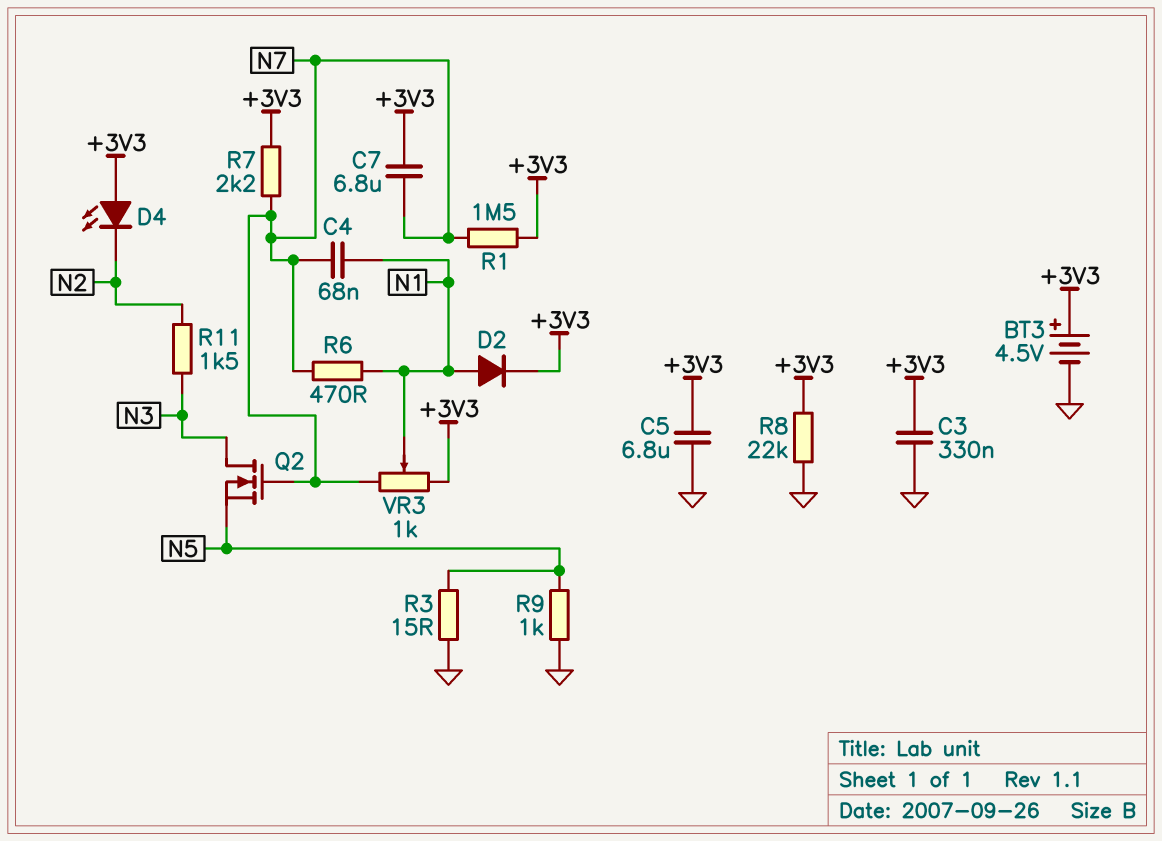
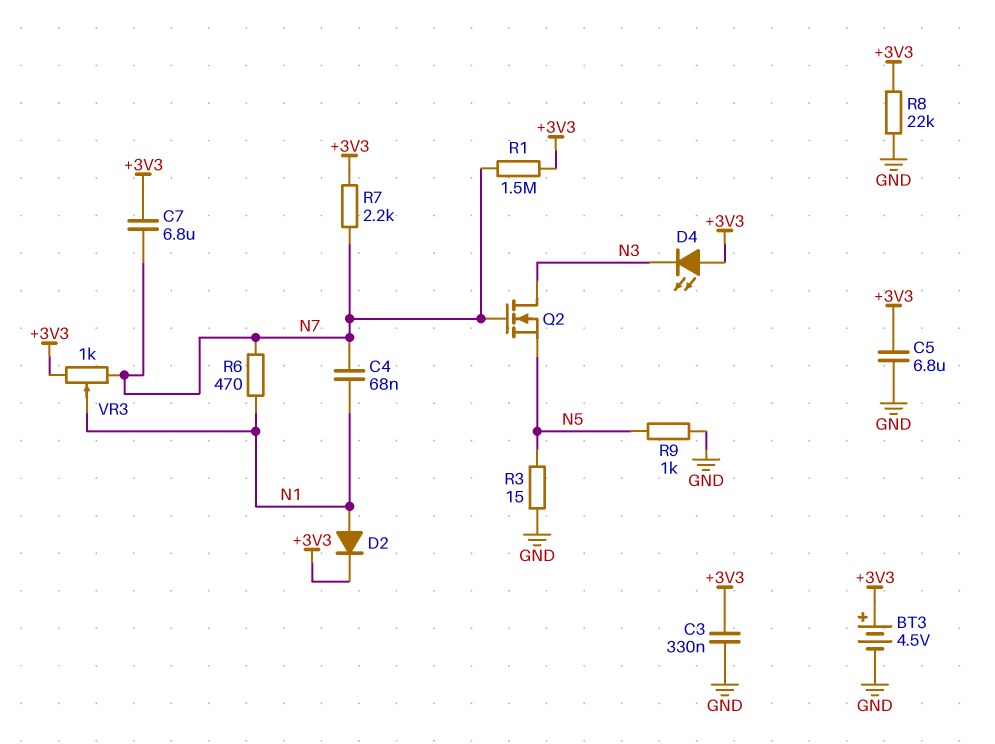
D4: LED (A +3V3, K N2) -> LED (A +3V3, K N3)
R11: 1.5k (N2, N3) -> none

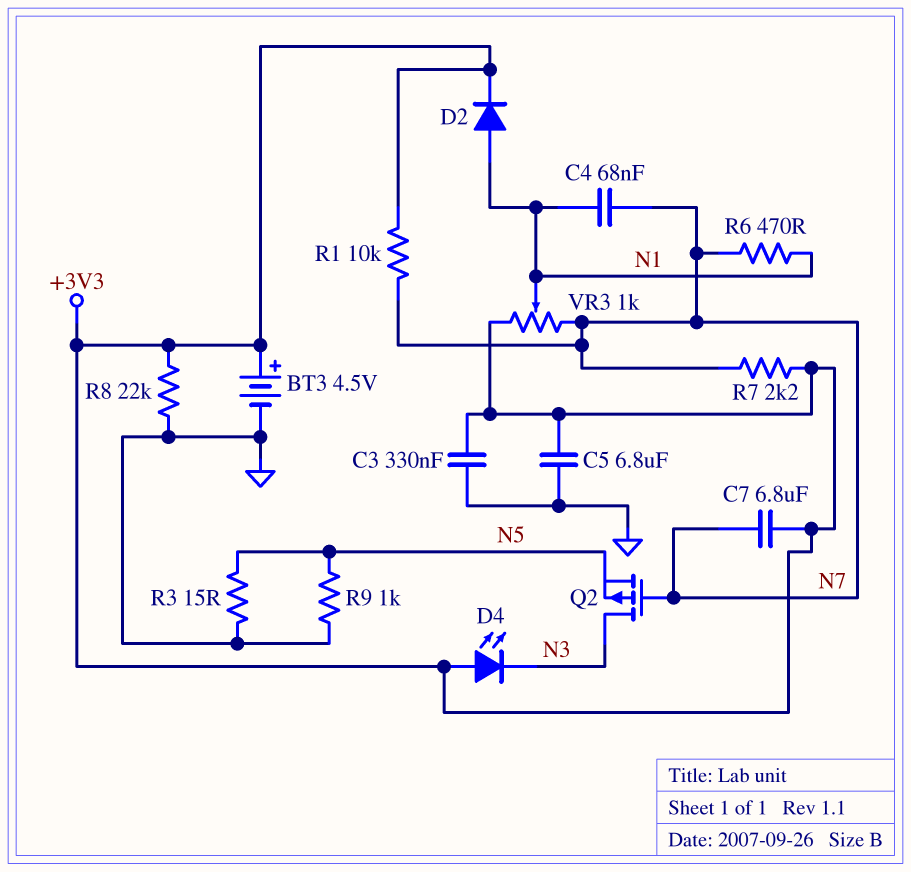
Q2: NMOS (G N7, D N3, S N5) -> PMOS (G N7, D N3, S N5)
R1: 1.5M (+3V3, N7) -> 10k (+3V3, N7)

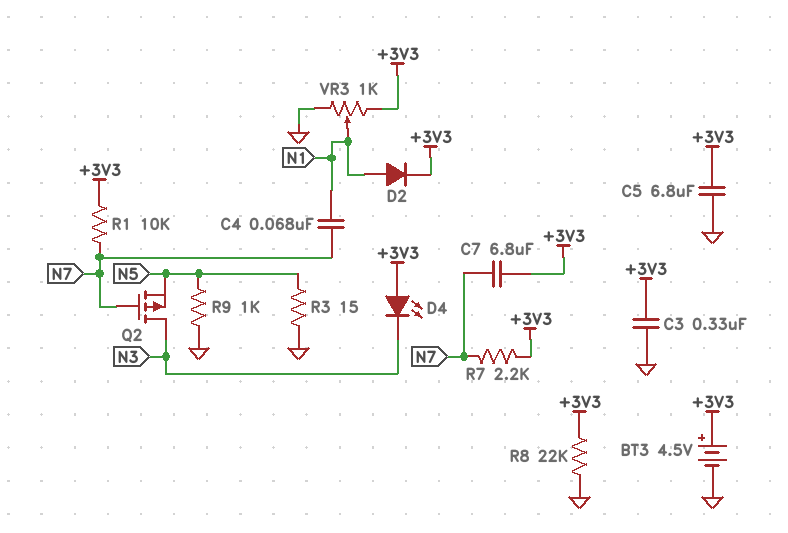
R6: 470 (N1, N7) -> none
VR3: 1k (+3V3, N7, wiper N1) -> 1k (+3V3, GND, wiper N1)

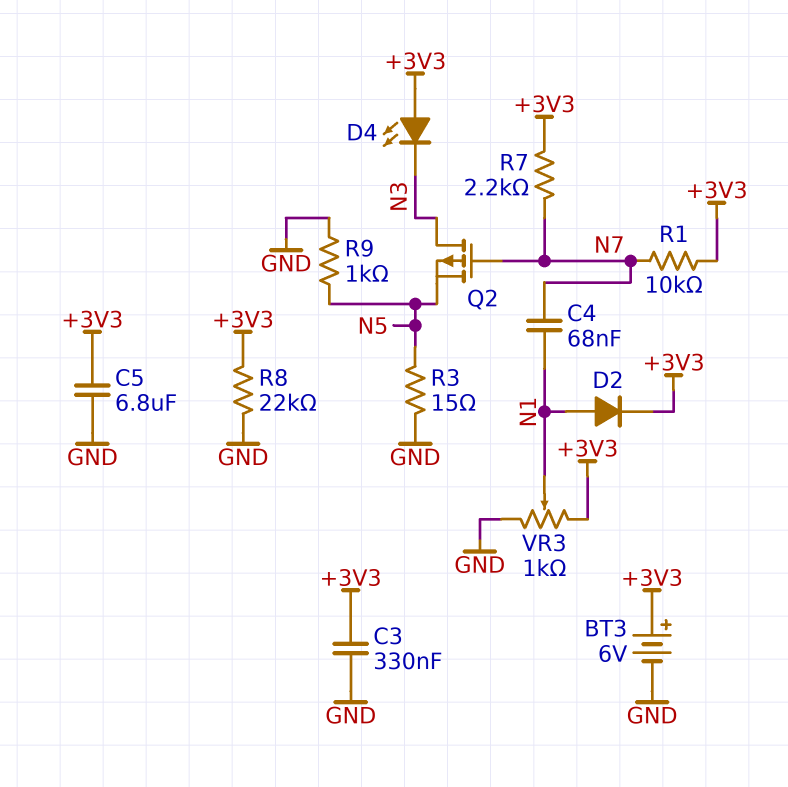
BT3: 4.5V (plus +3V3, minus GND) -> 6V (plus +3V3, minus GND)
C7: 6.8uF (+3V3, N7) -> none

